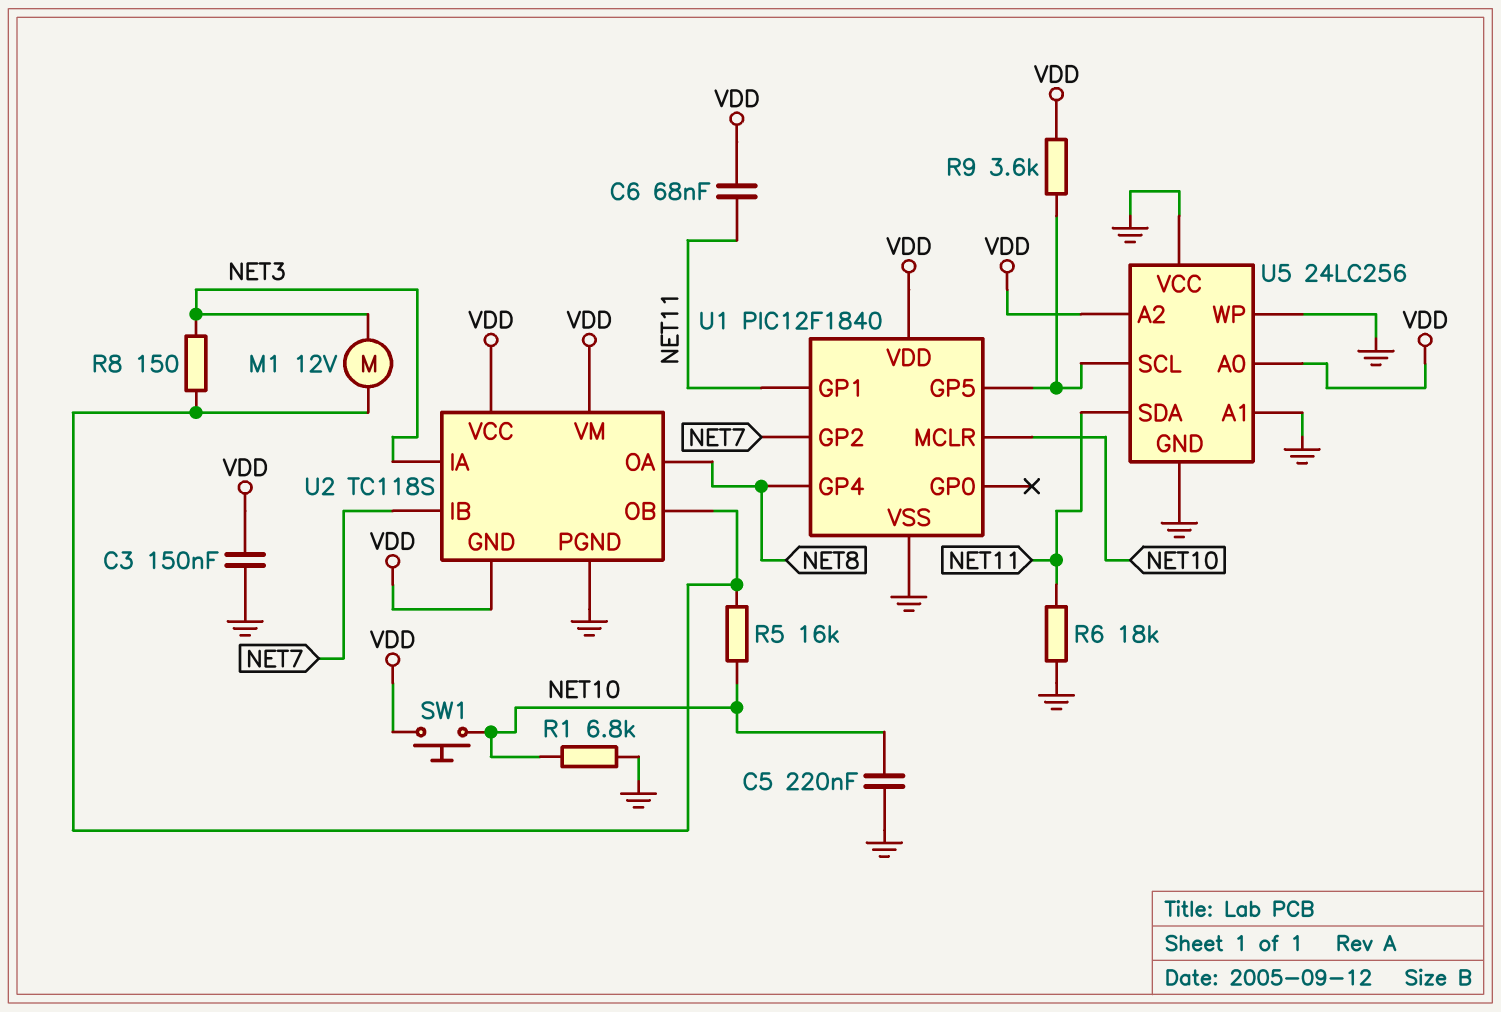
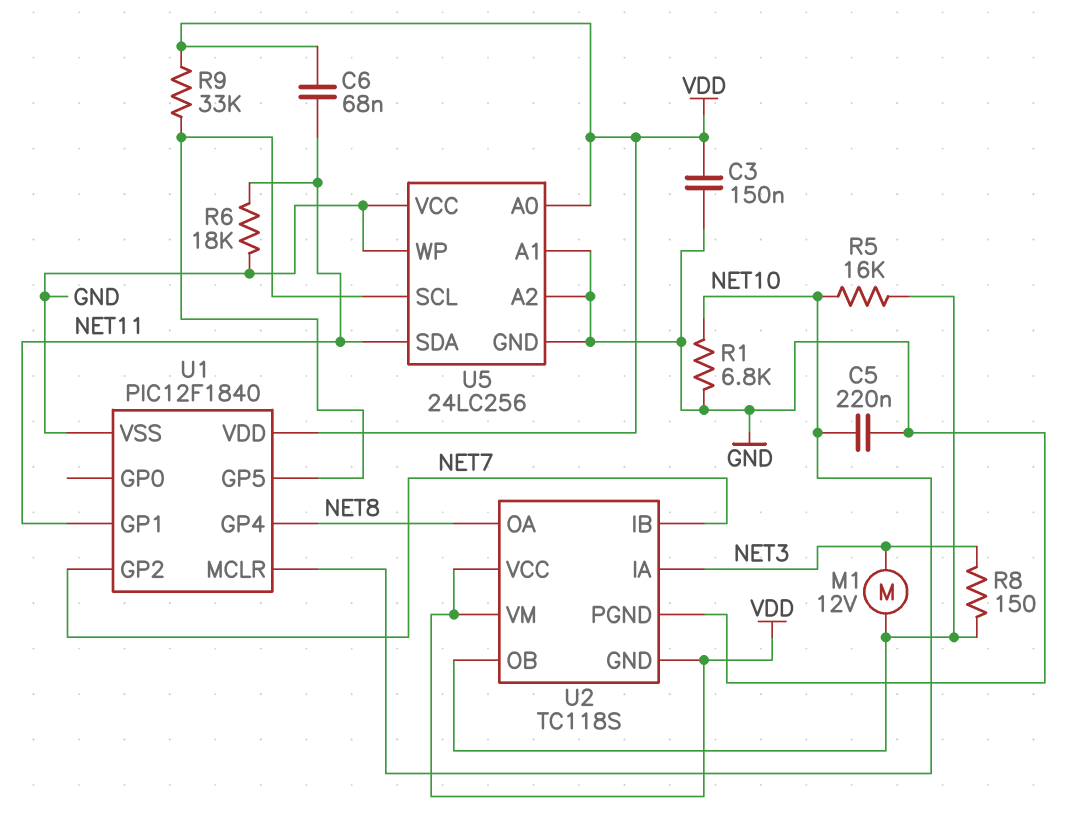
R9: 3.6k (U1/GP5, VDD) -> 33k (U1/GP5, VDD)
SW1: button (NET10, VDD) -> none
U5 pin A2: VDD -> GND

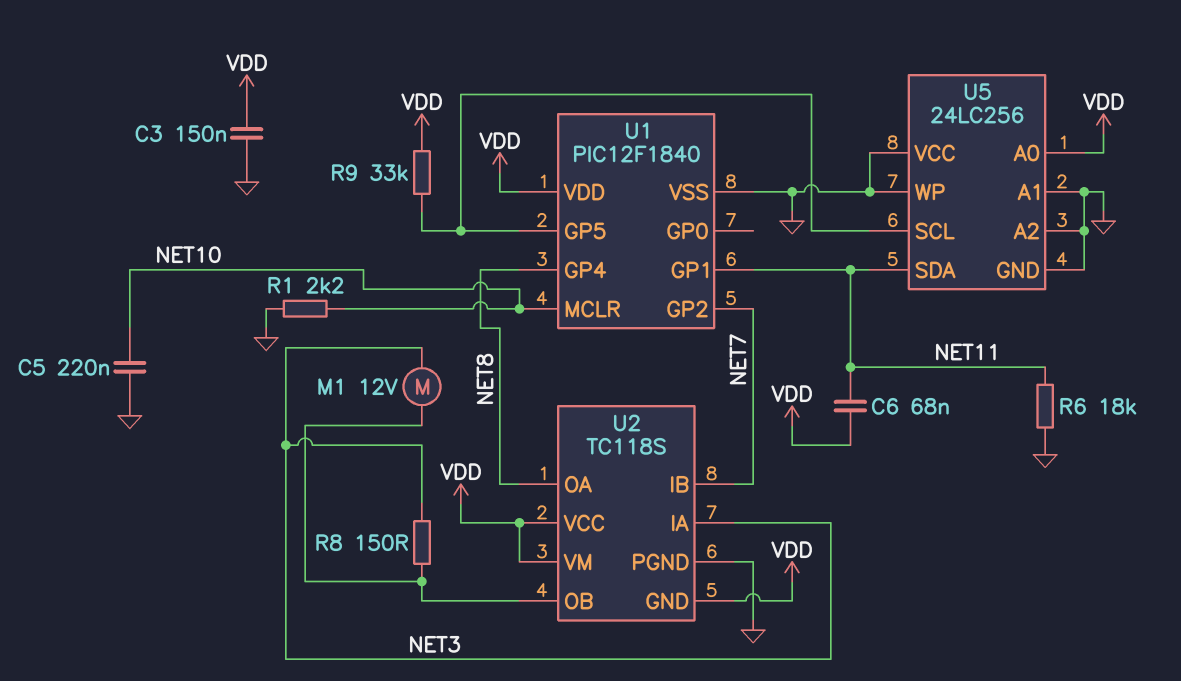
R1: 6.8k (GND, NET10) -> 2.2k (GND, NET10)
R5: 16k (NET10, U2/OB) -> none

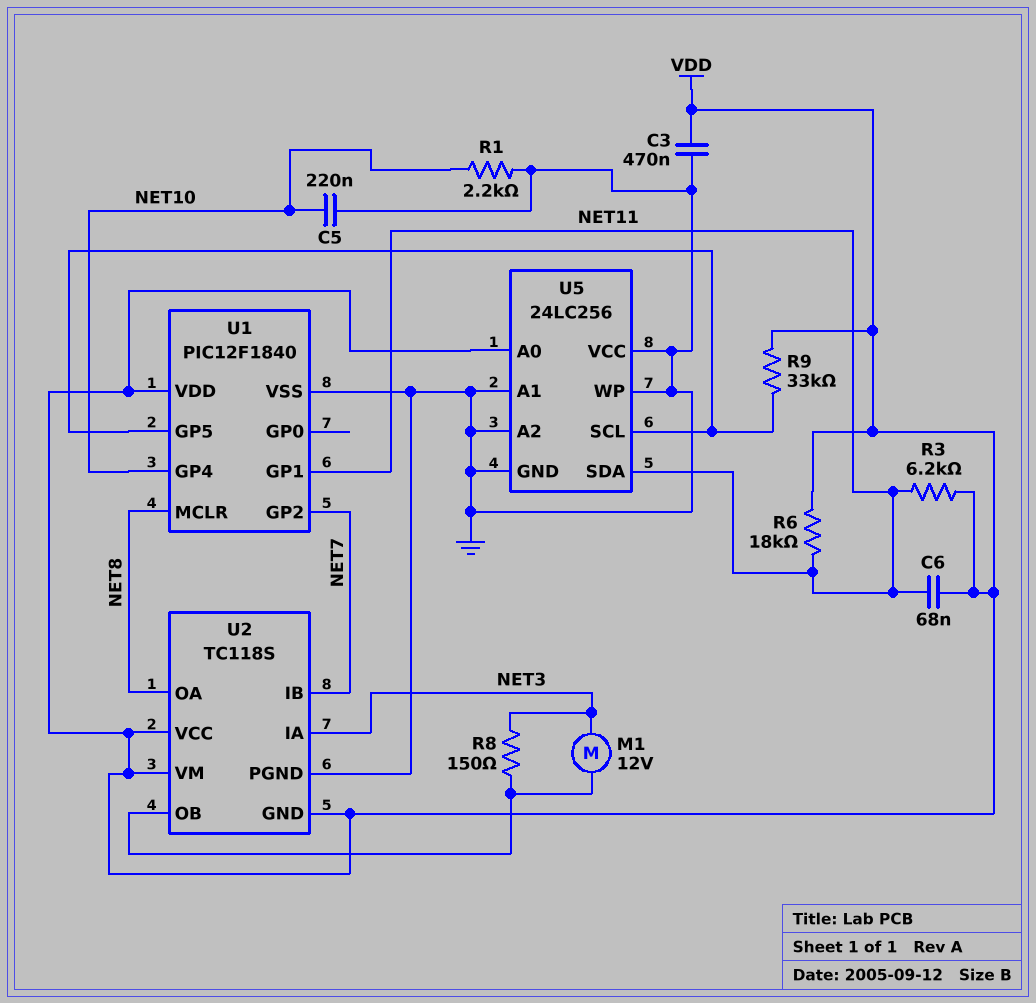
C3: 150nF (GND, VDD) -> 470nF (GND, VDD)
R3: none -> 6.2k (NET11, VDD)
R6: 18k (GND, NET11) -> 18k (NET11, VDD)
U1 pin GP4: NET8 -> NET10
U1 pin MCLR: NET10 -> NET8

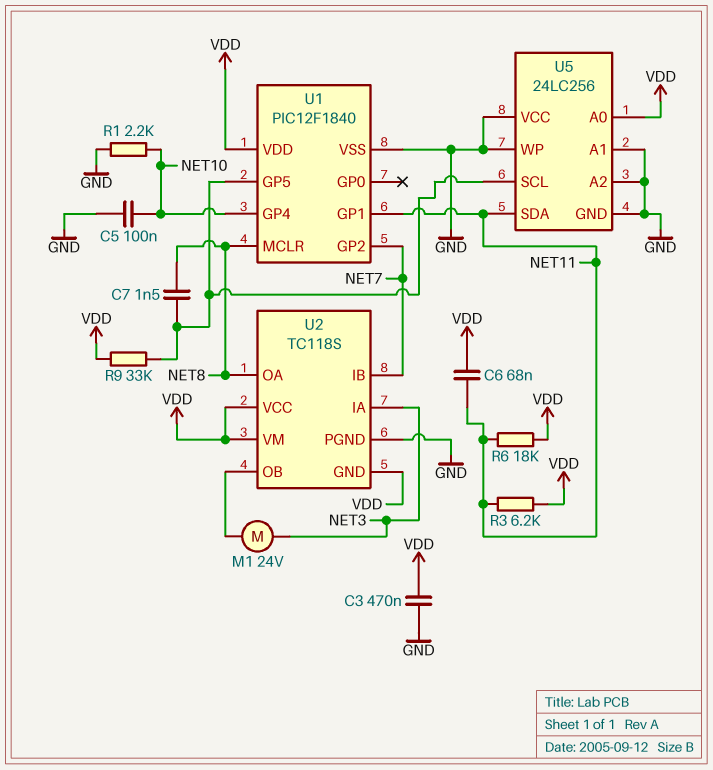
C5: 220nF (GND, NET10) -> 100nF (GND, NET10)
C7: none -> 1.5nF (NET8, U1/GP5)
M1: motor 12V (NET3, U2/OB) -> motor 24V (NET3, U2/OB)
R8: 150 (NET3, U2/OB) -> none

